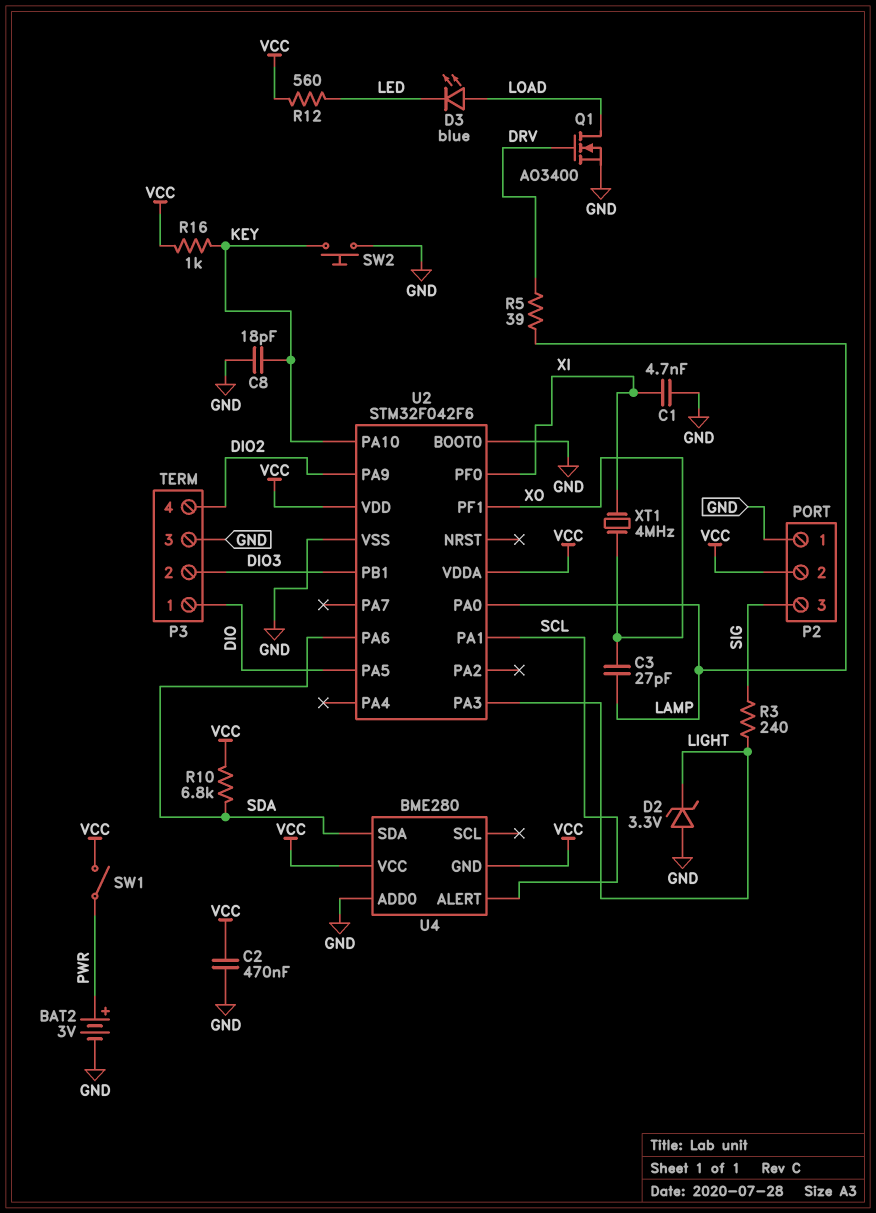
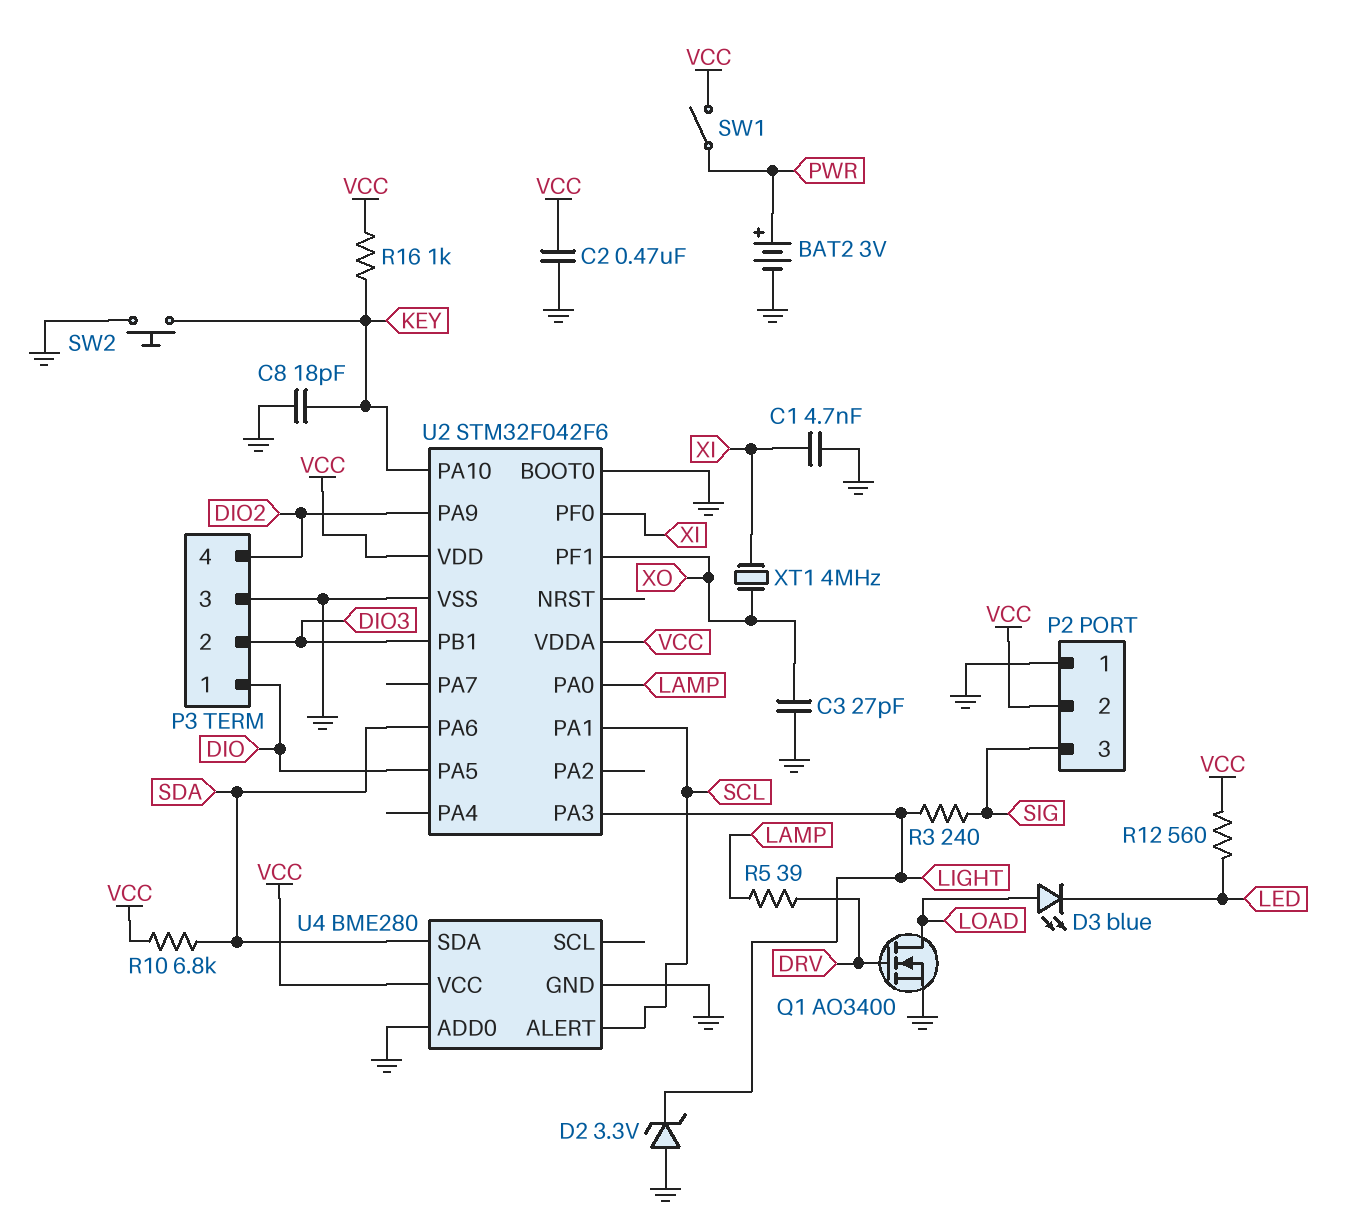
C3: 27pF (LAMP, XO) -> 27pF (GND, XO)
U4 pin GND: VCC -> GND

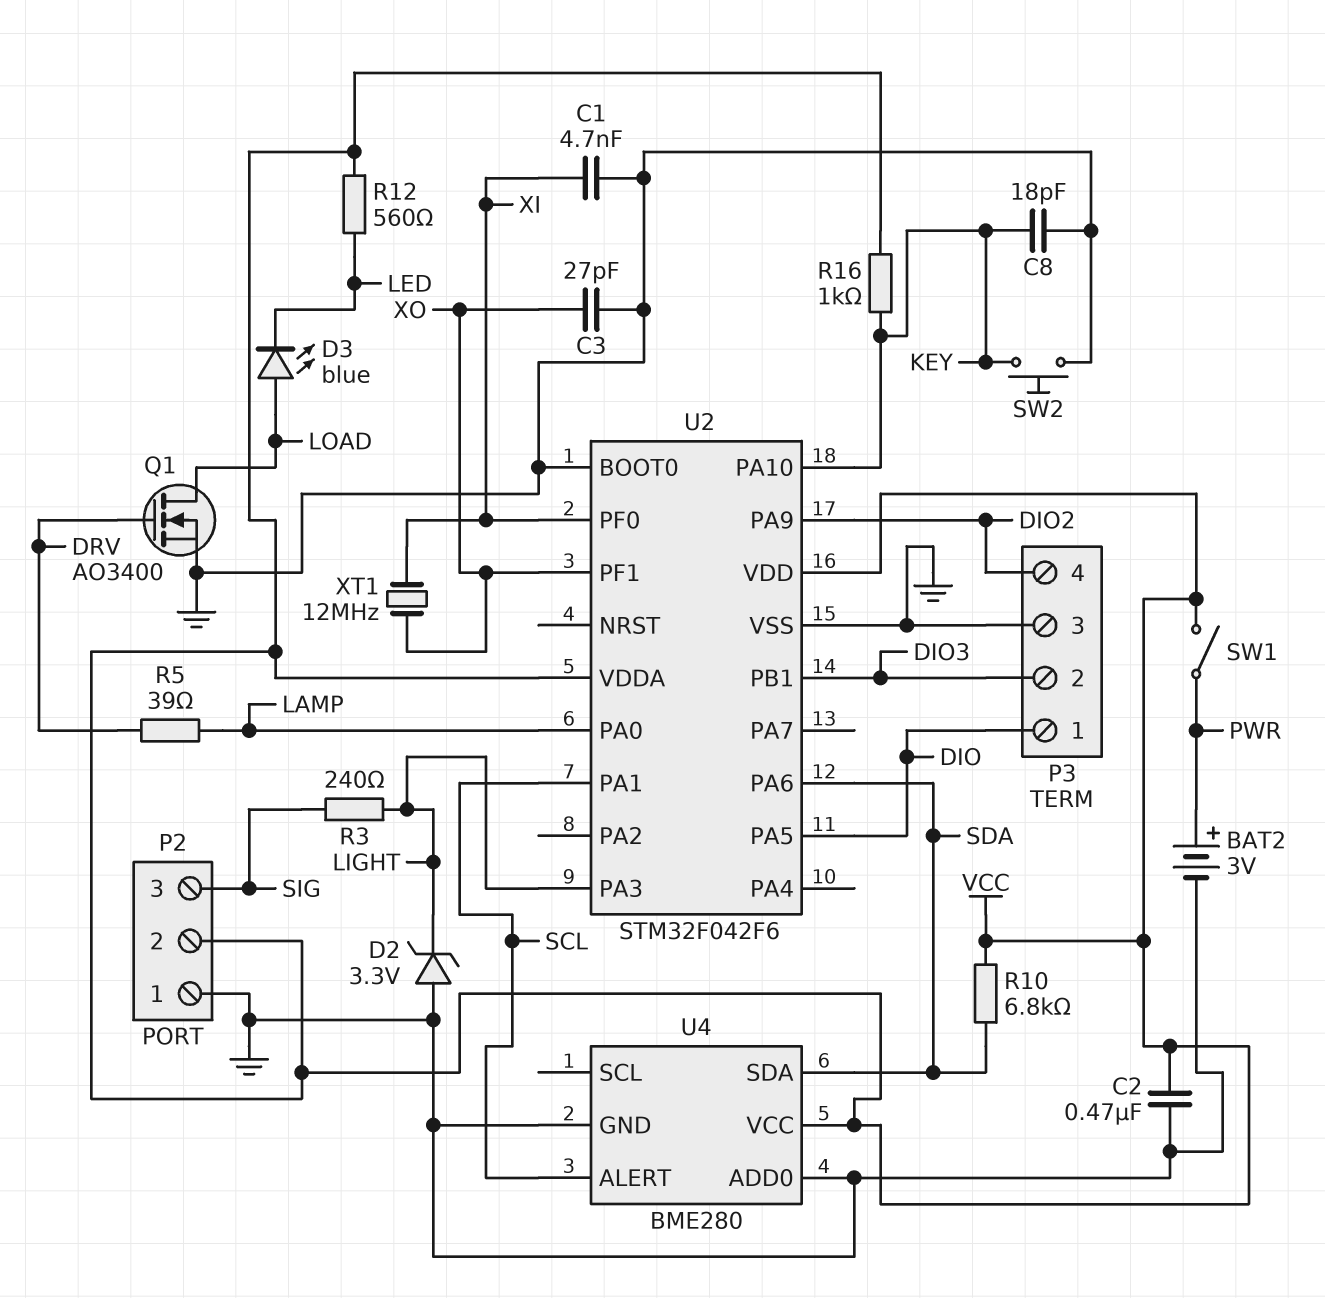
XT1: 4MHz (XI, XO) -> 12MHz (XI, XO)

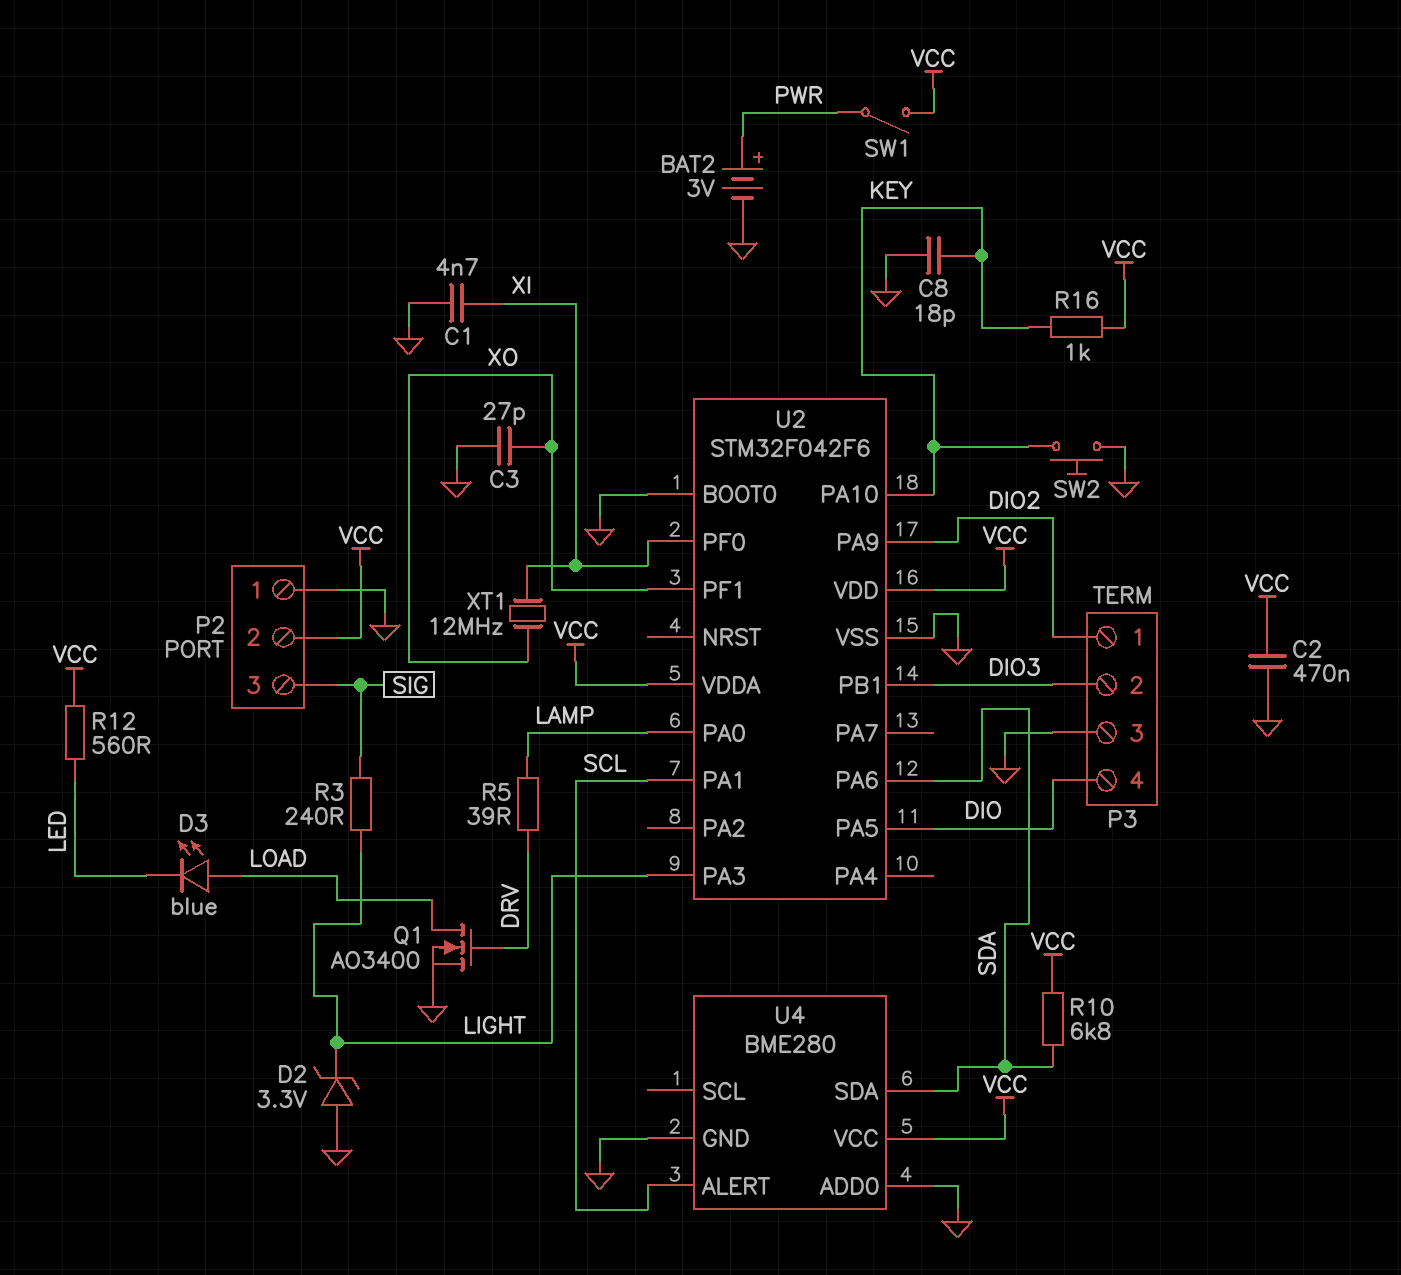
P3 pin 1: DIO -> DIO2
P3 pin 4: DIO2 -> DIO

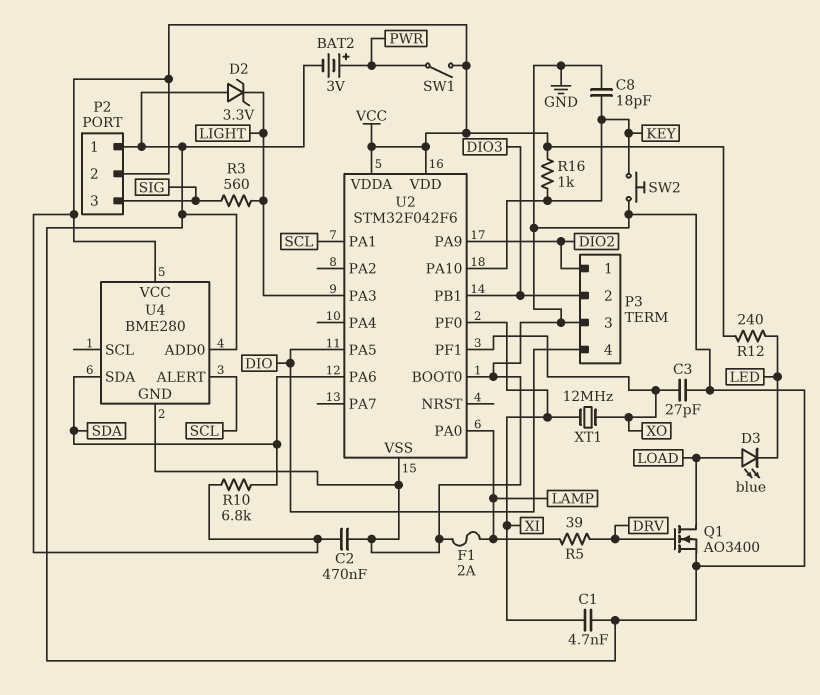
F1: none -> 2A (GND, LAMP)
R3: 240 (LIGHT, SIG) -> 560 (LIGHT, SIG)
R12: 560 (LED, VCC) -> 240 (LED, VCC)

